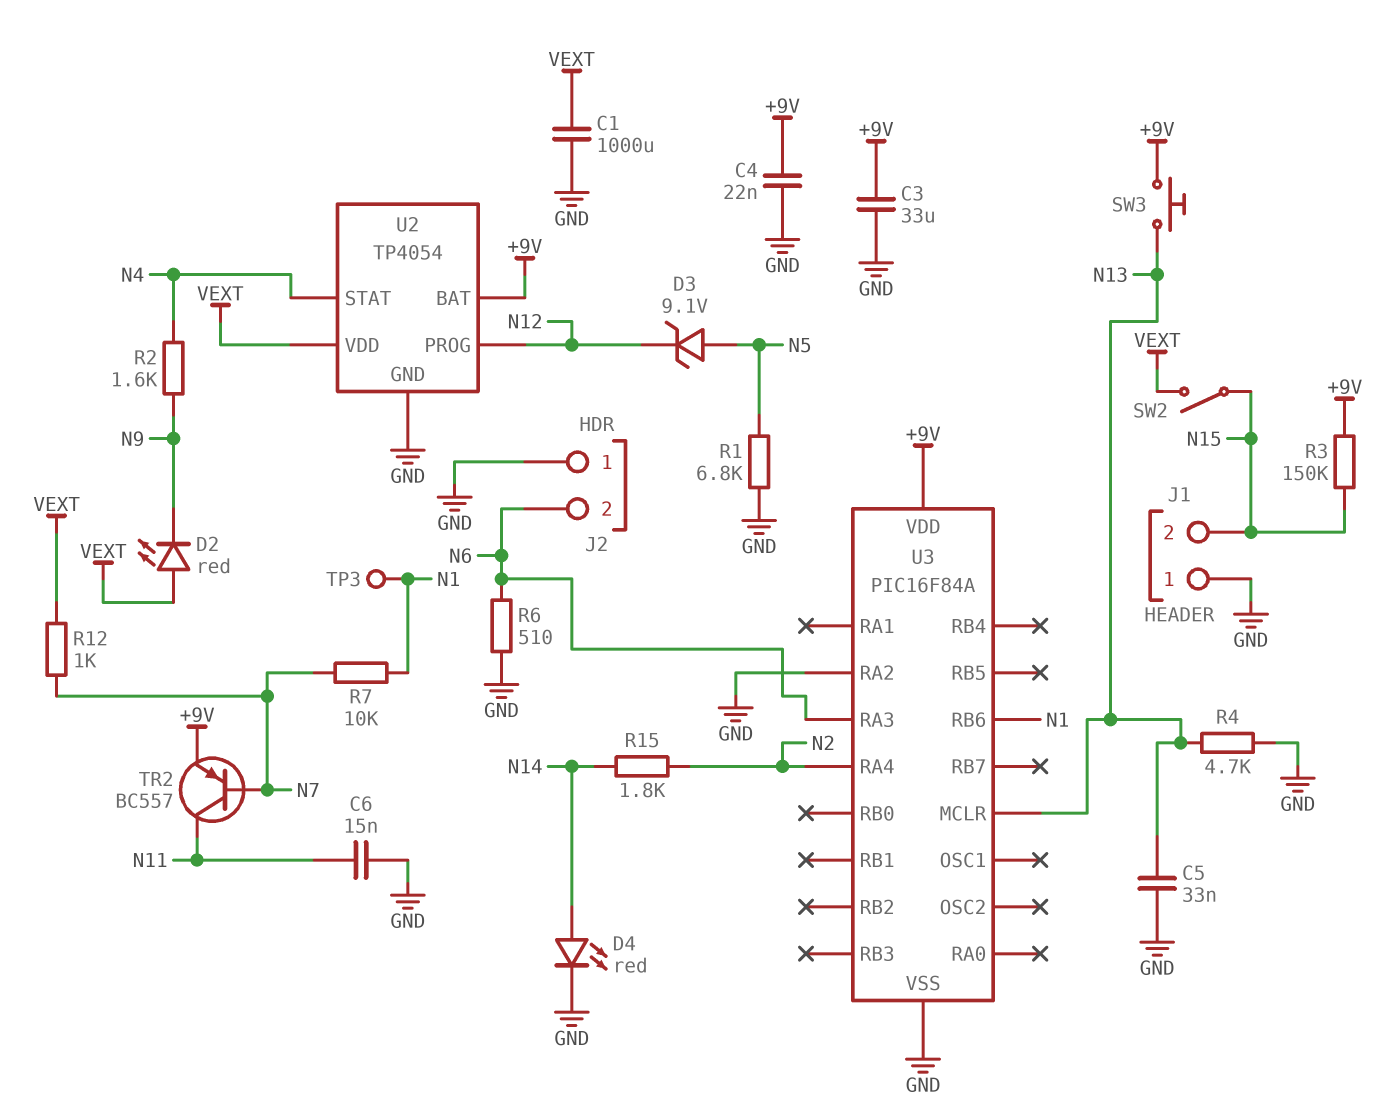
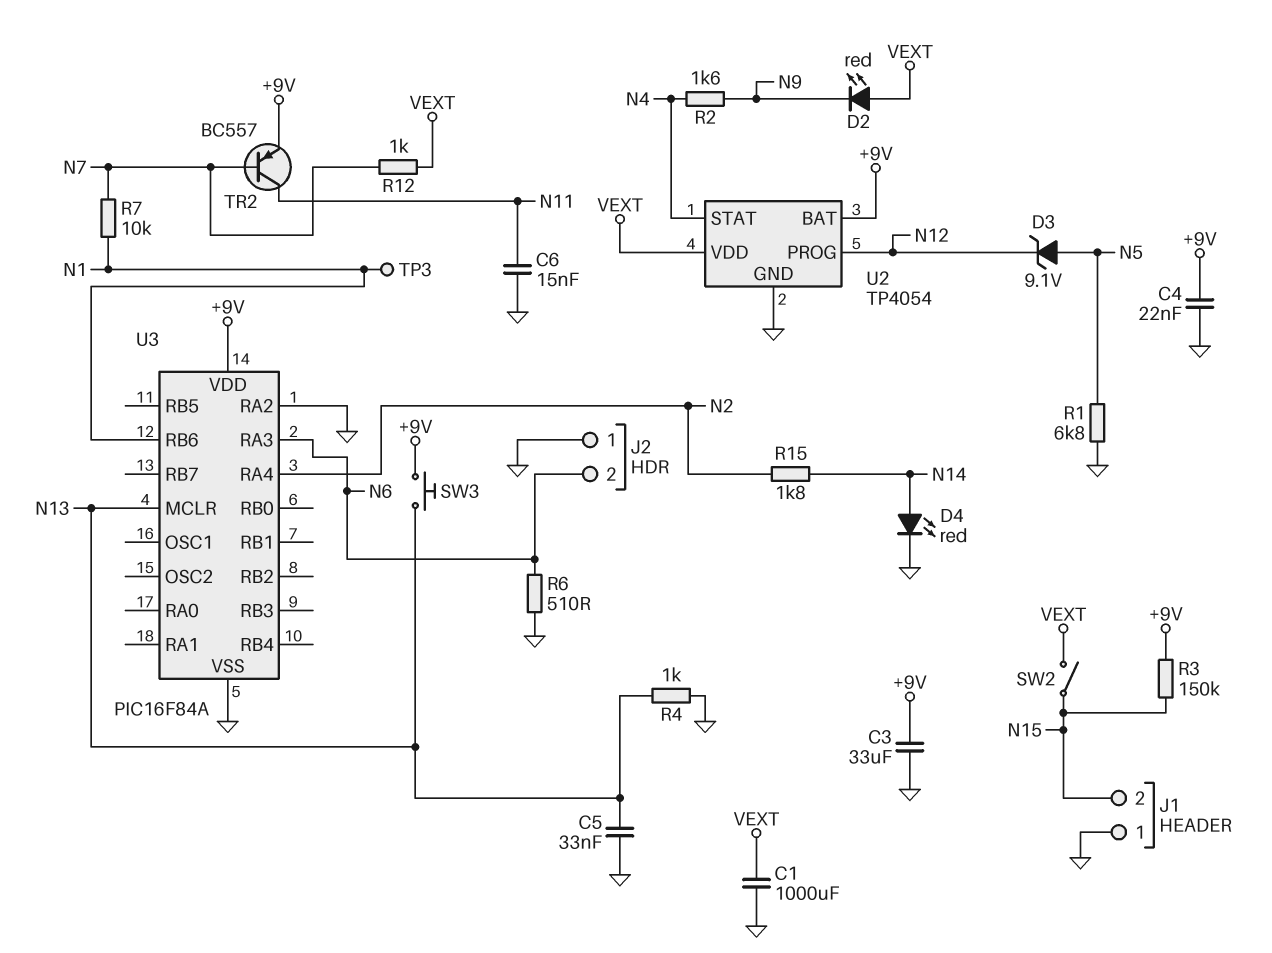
R4: 4.7k (GND, N13) -> 1k (GND, N13)

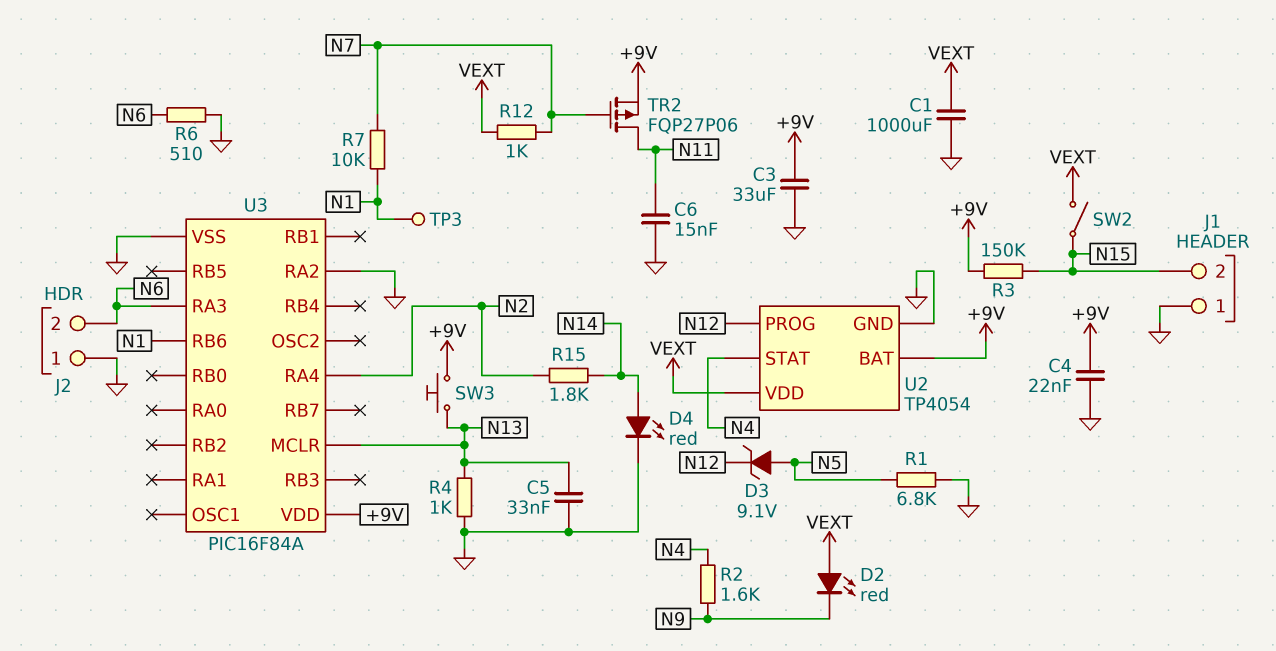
TR2: PNP BC557 (B N7, C N11, E +9V) -> PMOS FQP27P06 (G N7, D N11, S +9V)

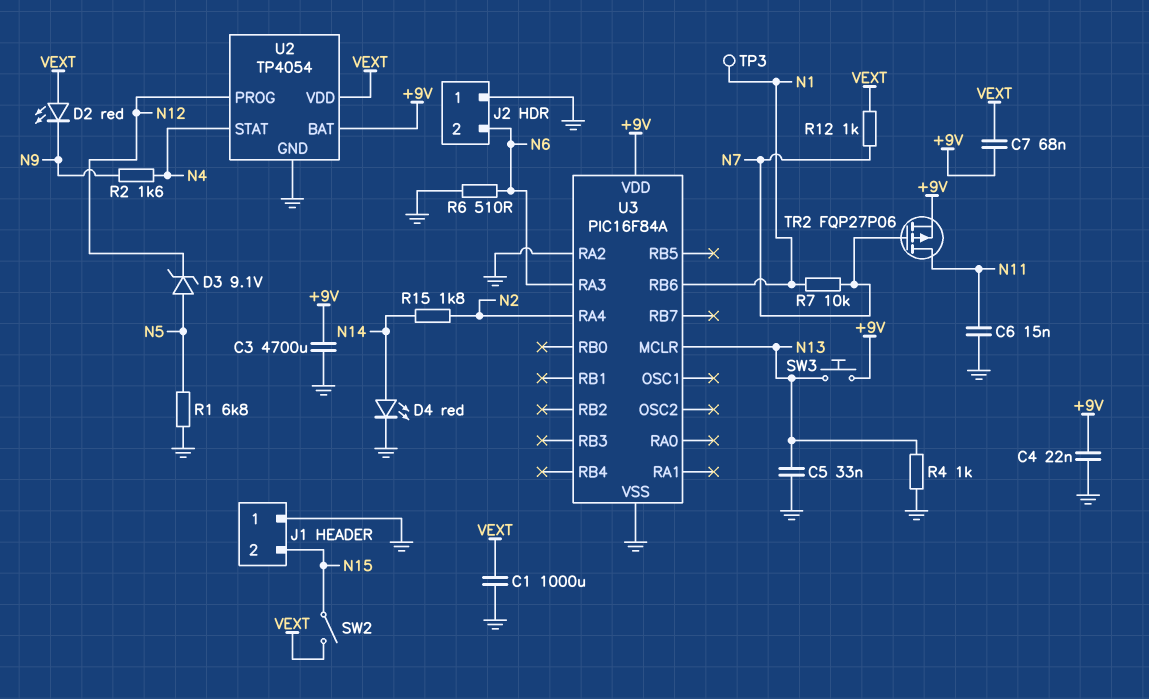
C3: 33uF (+9V, GND) -> 4700uF (+9V, GND)
C7: none -> 68nF (+9V, VEXT)
R3: 150k (+9V, N15) -> none

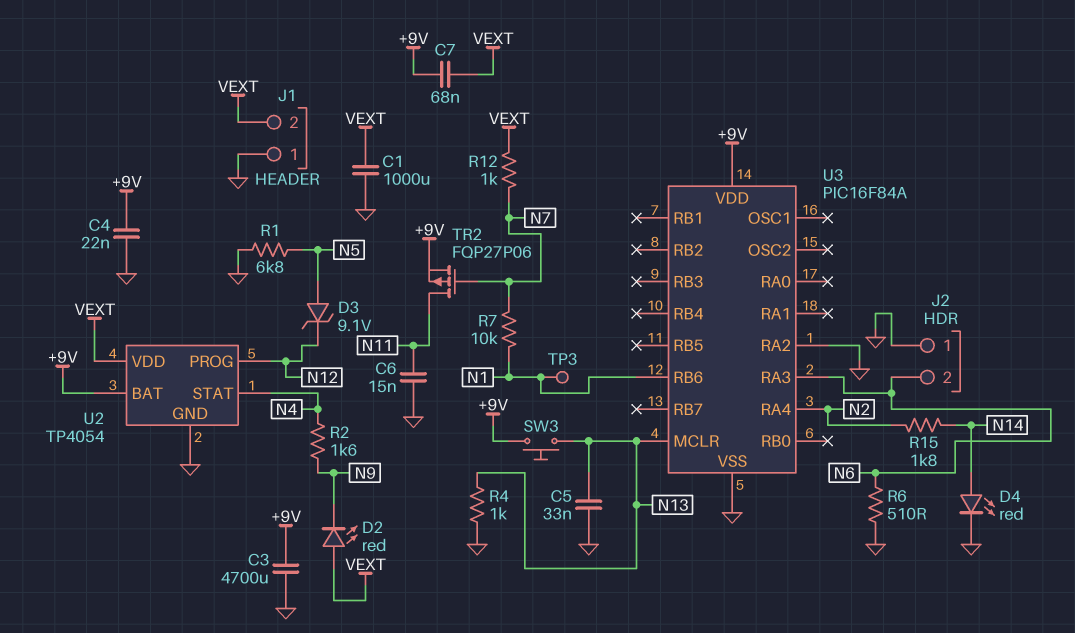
J1 pin 2: N15 -> VEXT
SW2: switch (N15, VEXT) -> none

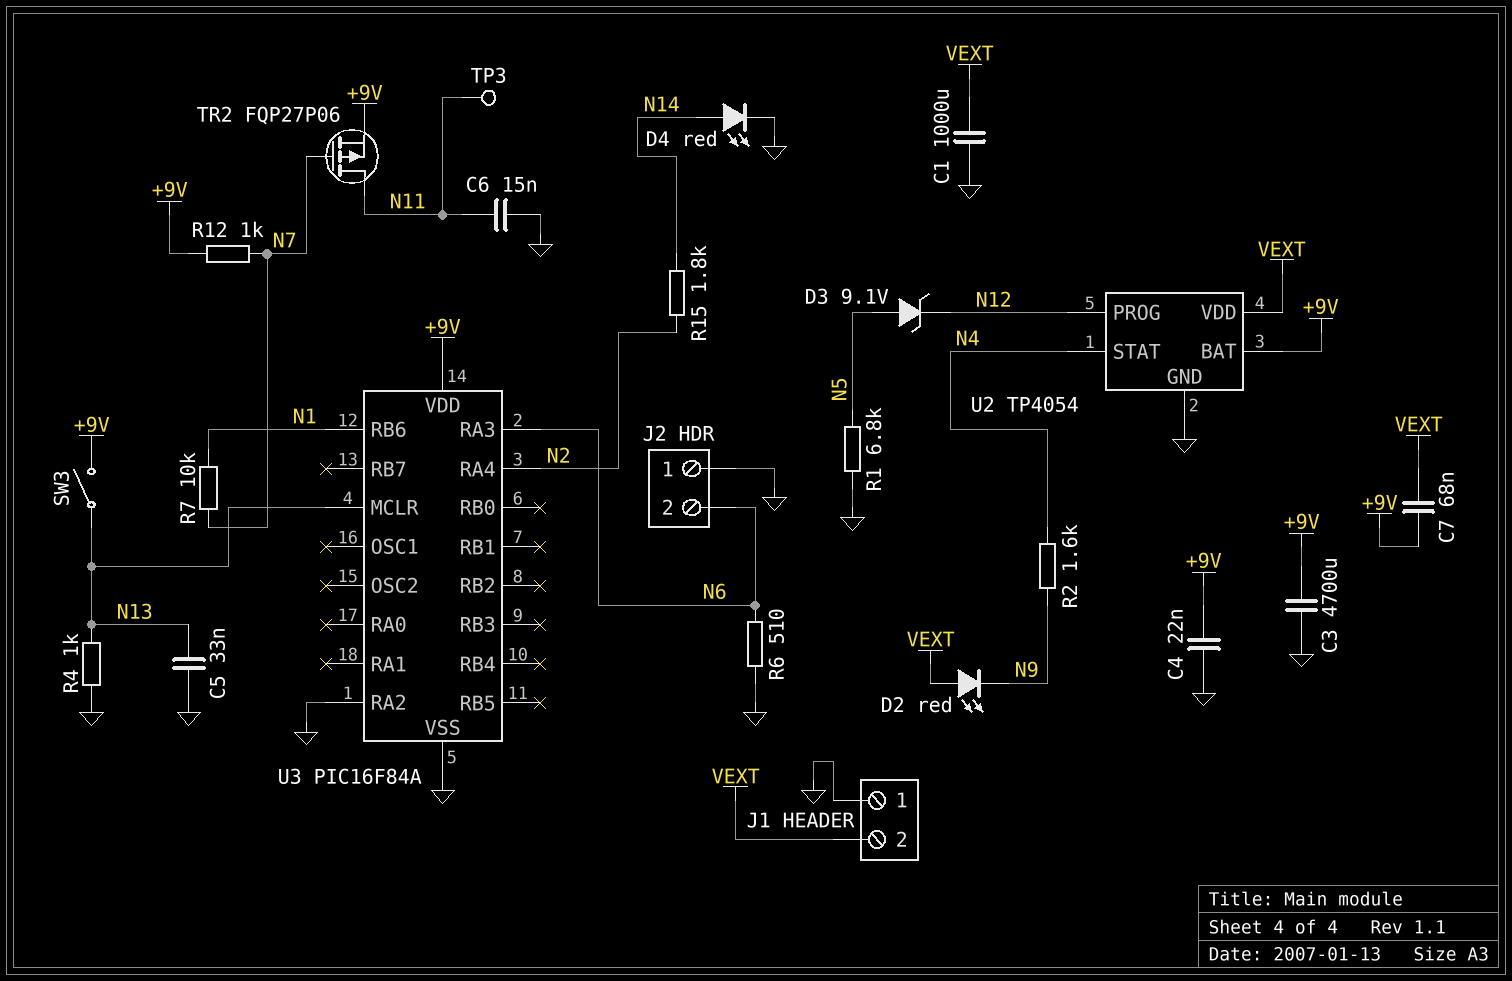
R12: 1k (N7, VEXT) -> 1k (+9V, N7)
SW3: button (+9V, N13) -> switch (+9V, N13)
TP3: test point (N1) -> test point (N11)

